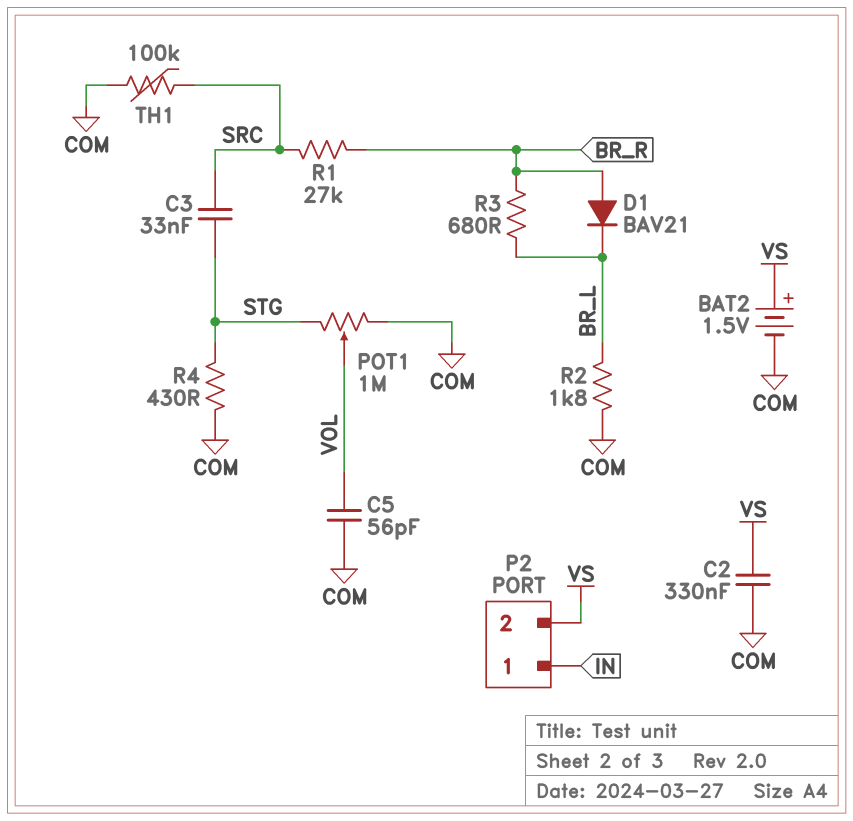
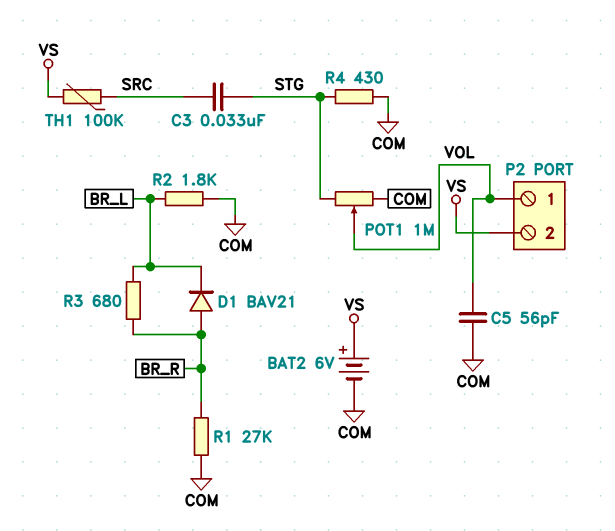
BAT2: 1.5V (plus VS, minus COM) -> 6V (plus VS, minus COM)
C2: 330nF (COM, VS) -> none
P2 pin 1: IN -> VOL
R1: 27k (BR_R, SRC) -> 27k (BR_R, COM)
TH1: 100k (COM, SRC) -> 100k (SRC, VS)

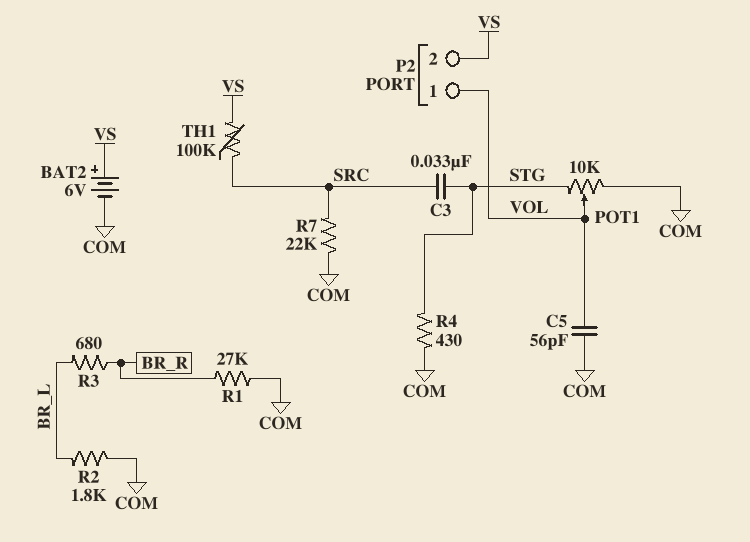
D1: diode BAV21 (A BR_R, K BR_L) -> none
POT1: 1M (COM, STG, wiper VOL) -> 10k (COM, STG, wiper VOL)
R7: none -> 22k (COM, SRC)

